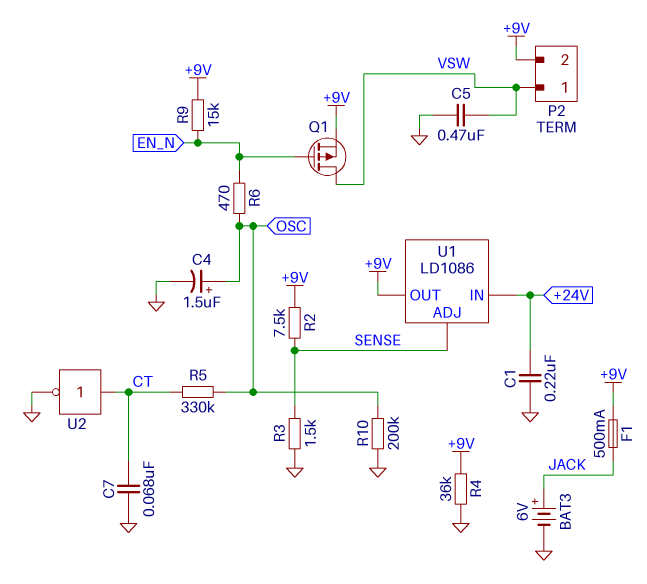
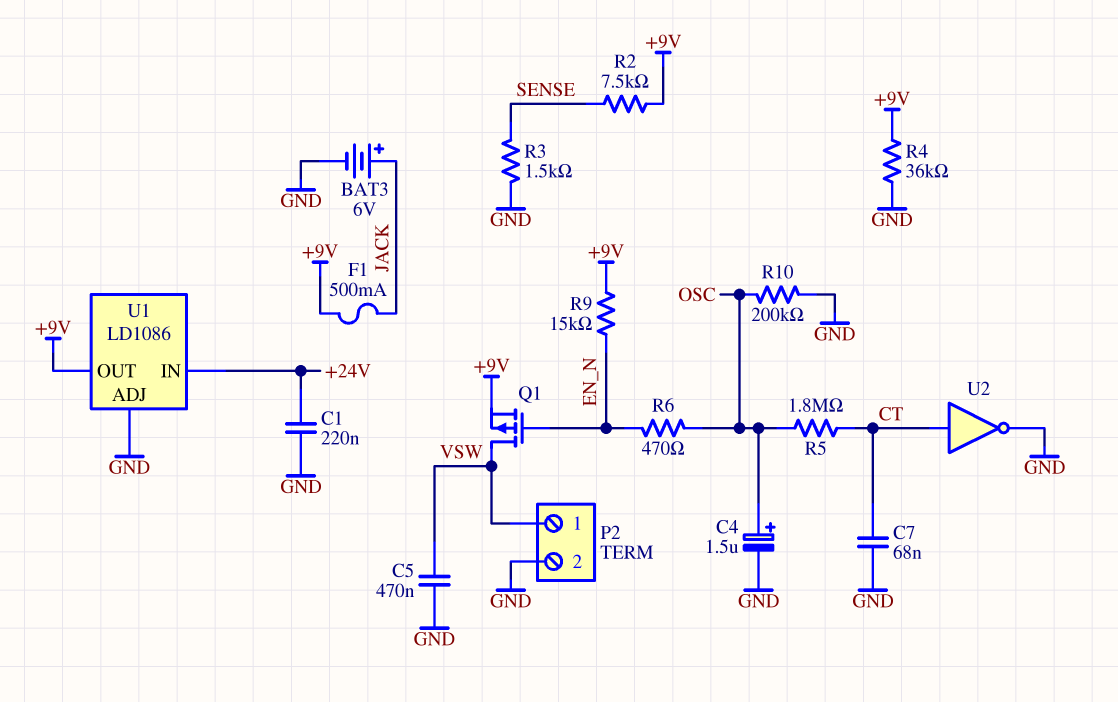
P2 pin 2: +9V -> GND
R5: 330k (CT, OSC) -> 1.8M (CT, OSC)
U1 pin ADJ: SENSE -> GND

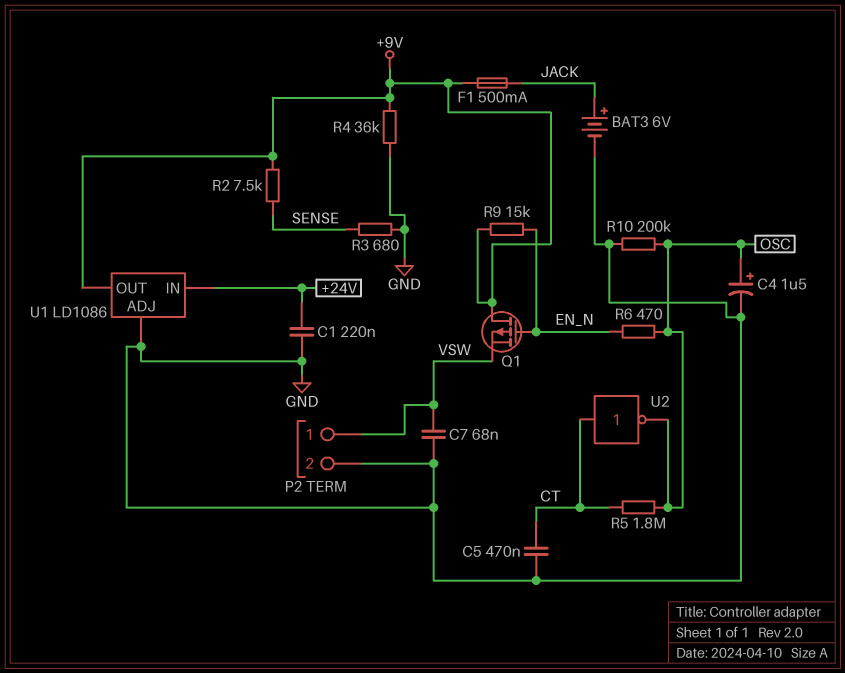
C5: 470nF (GND, VSW) -> 470nF (CT, GND)
C7: 68nF (CT, GND) -> 68nF (GND, VSW)
Q1: PMOS (G EN_N, D VSW, S +9V) -> PMOS (G EN_N, D +9V, S VSW)
R3: 1.5k (GND, SENSE) -> 680 (GND, SENSE)
U2: NOT (in CT, out GND) -> NOT (in CT, out OSC)

